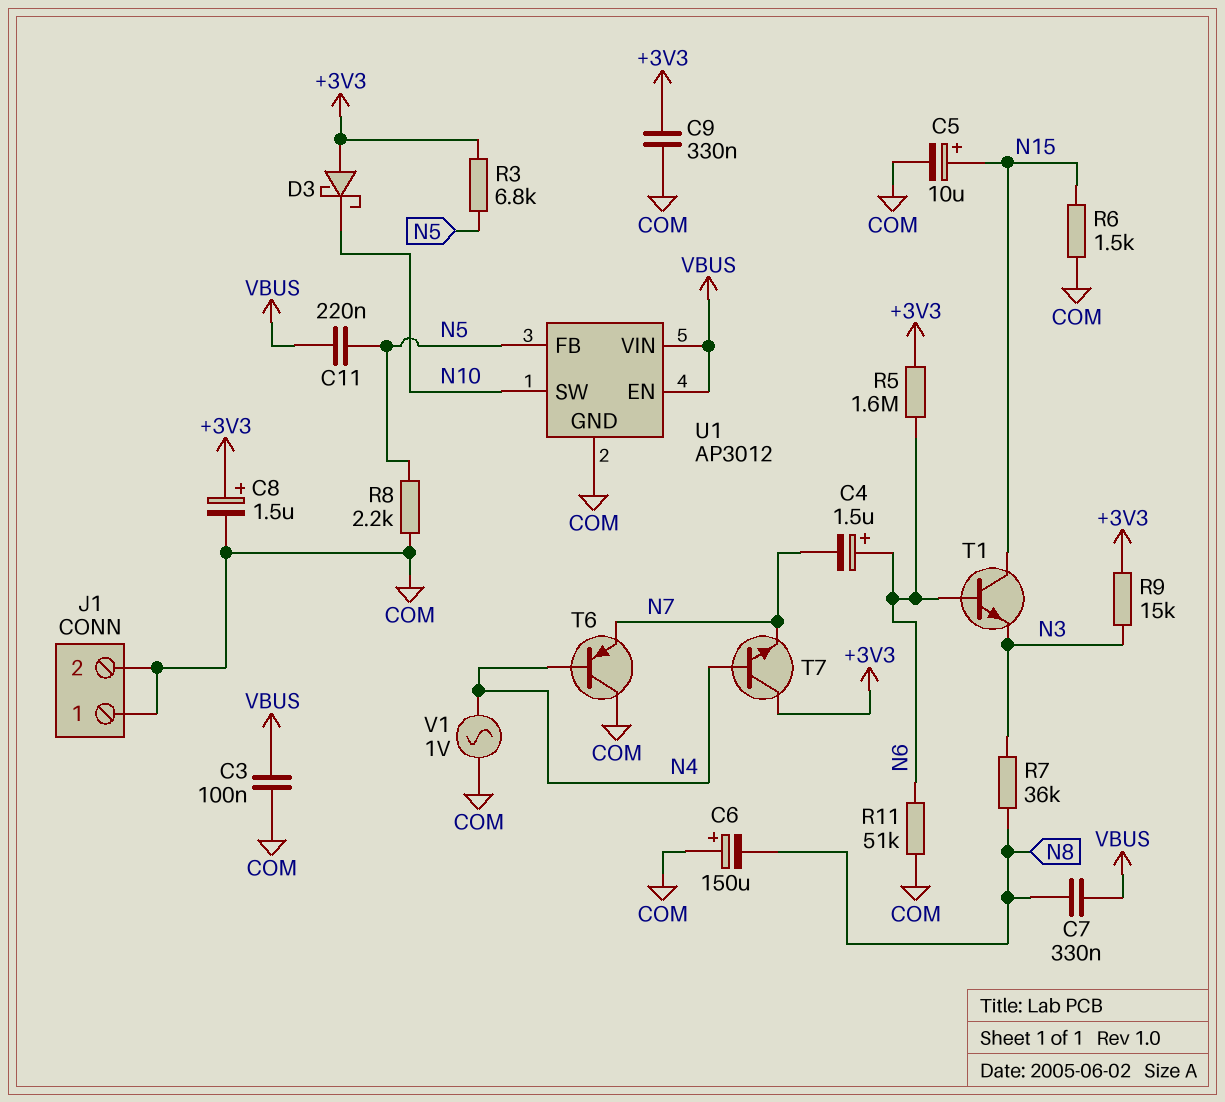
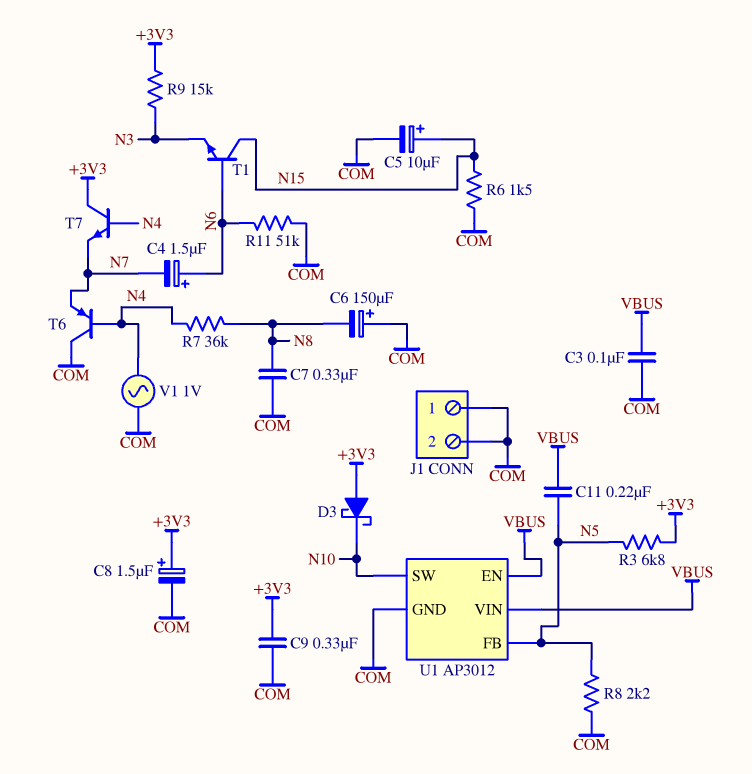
C7: 330nF (N8, VBUS) -> 330nF (COM, N8)
R5: 1.6M (+3V3, N6) -> none
R7: 36k (N3, N8) -> 36k (N4, N8)

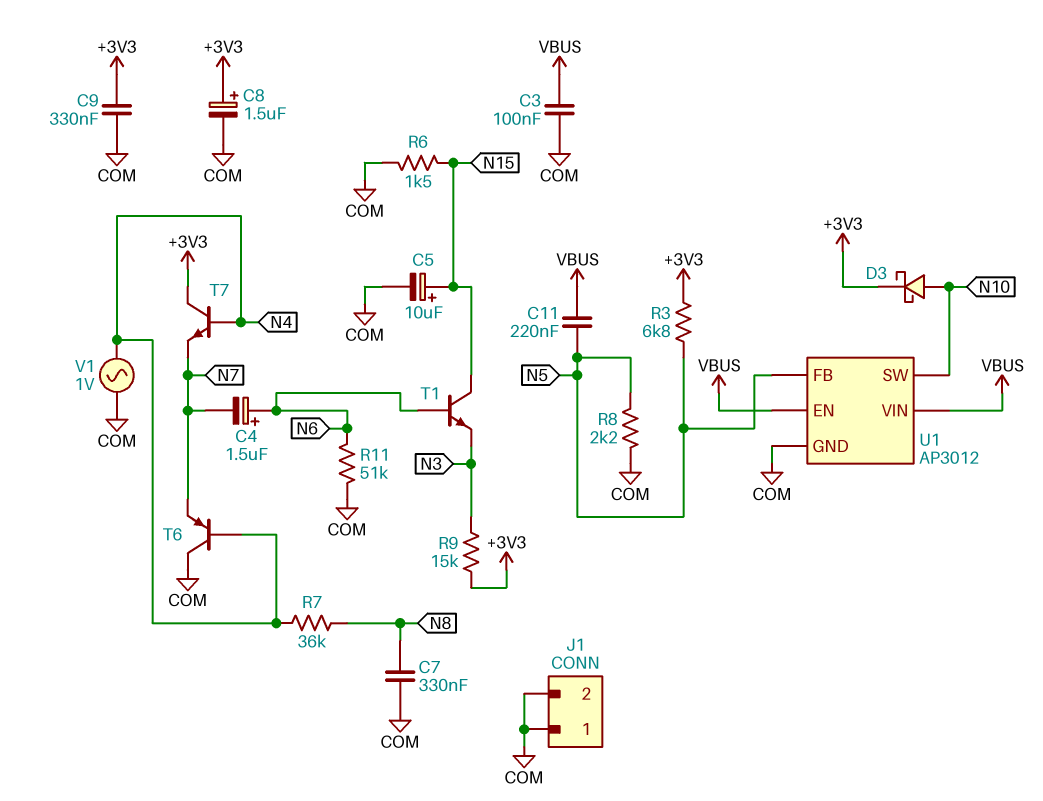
C6: 150uF (plus COM, minus N8) -> none
D3: schottky (A +3V3, K N10) -> schottky (A N10, K +3V3)

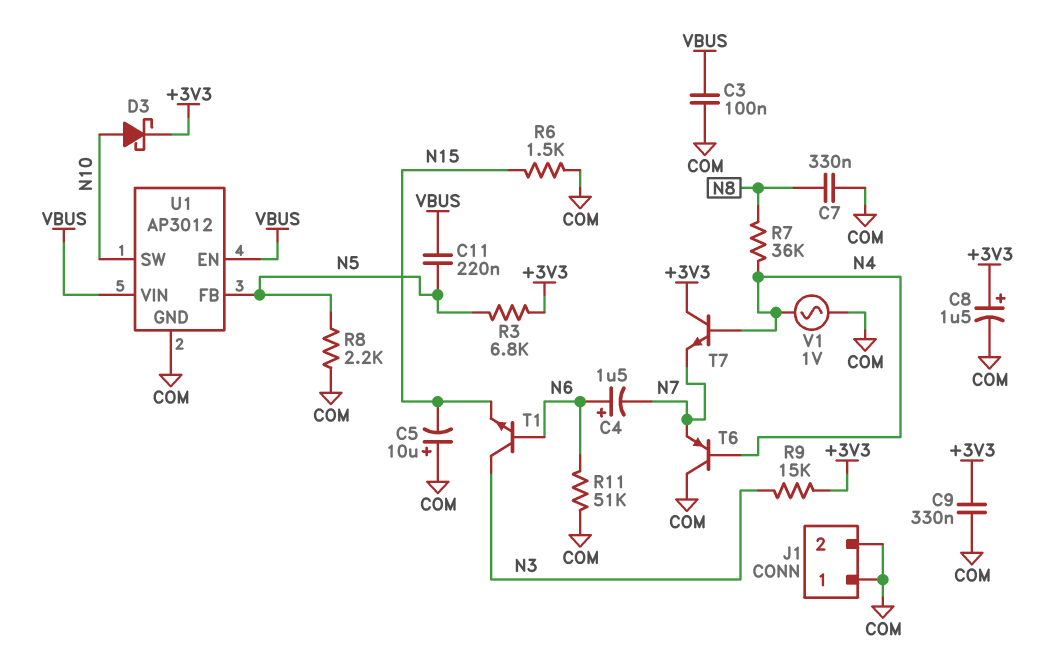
C5: 10uF (plus N15, minus COM) -> 10uF (plus COM, minus N15)
T1: NPN (B N6, C N15, E N3) -> NPN (B N6, C N3, E N15)

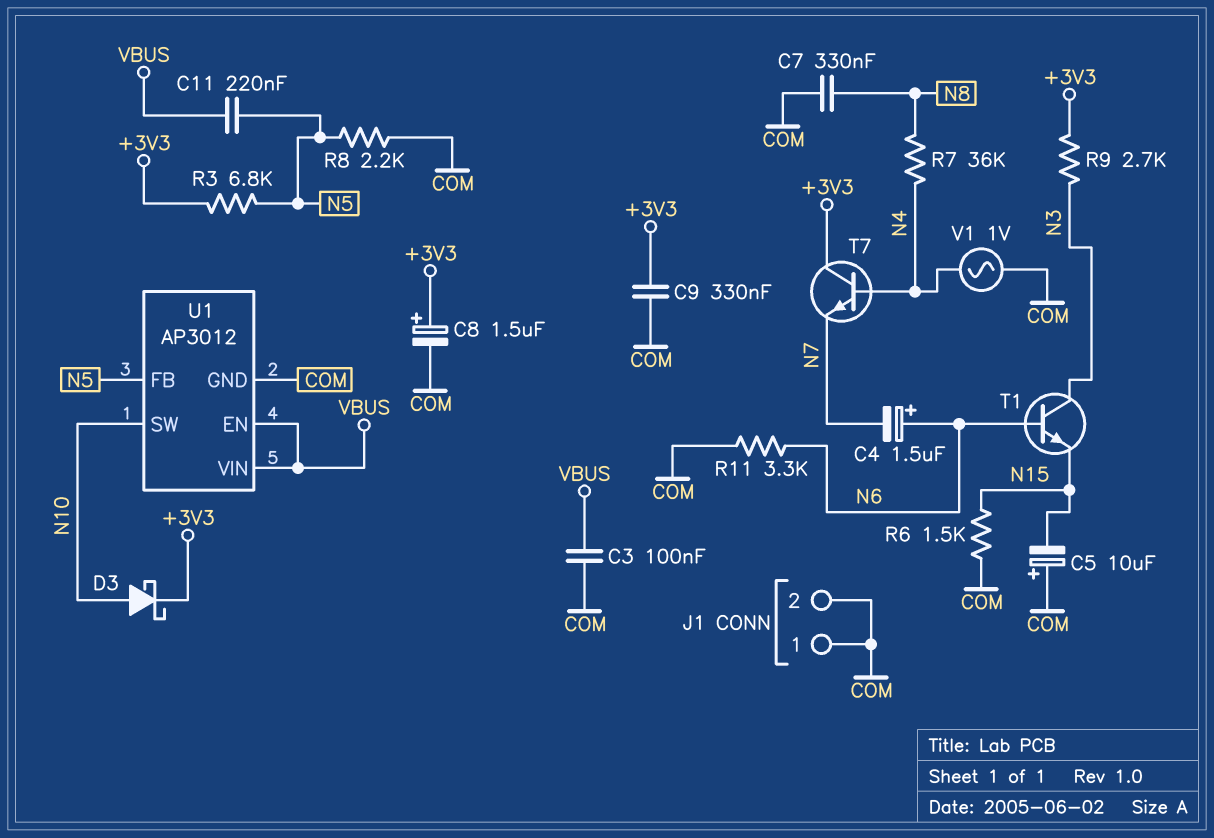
R9: 15k (+3V3, N3) -> 2.7k (+3V3, N3)
R11: 51k (COM, N6) -> 3.3k (COM, N6)
T6: PNP (B N4, C COM, E N7) -> none

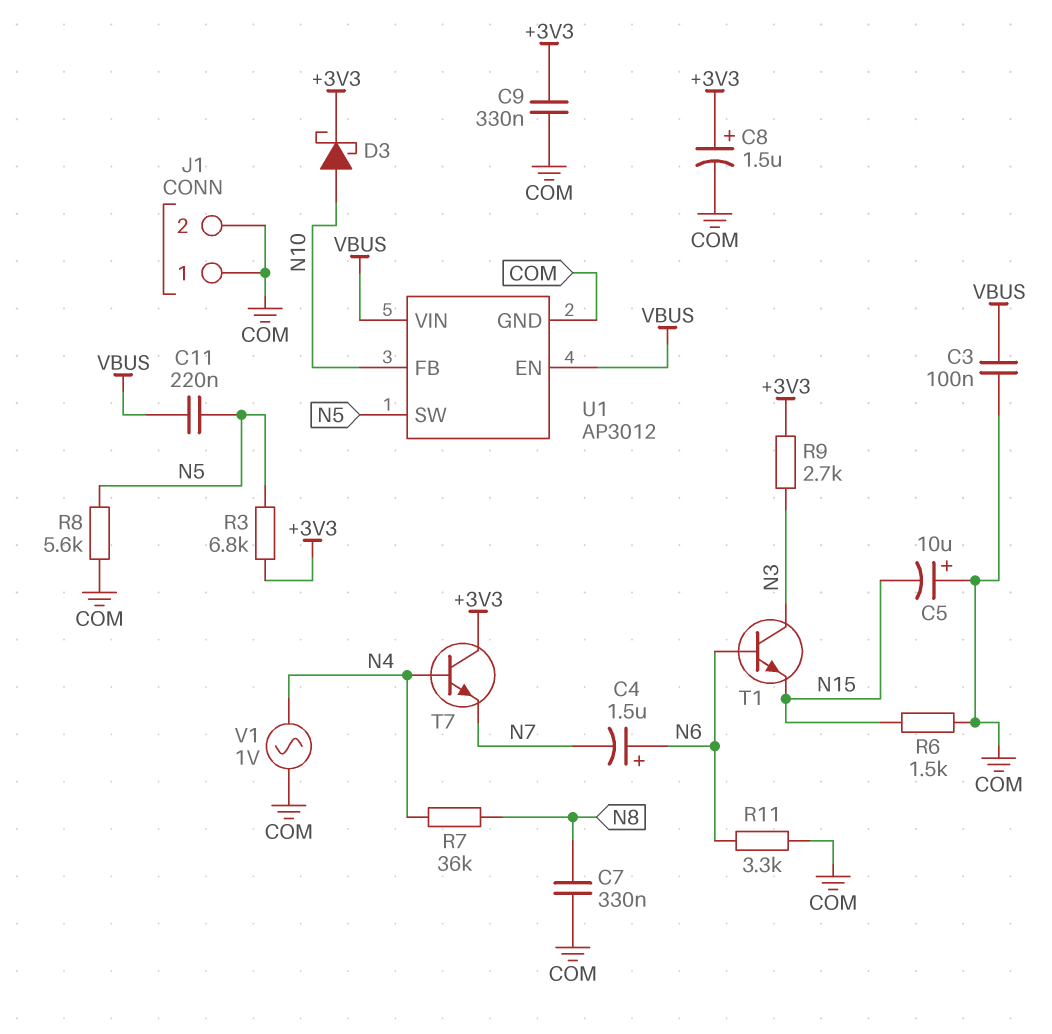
R8: 2.2k (COM, N5) -> 5.6k (COM, N5)
U1 pin FB: N5 -> N10
U1 pin SW: N10 -> N5

